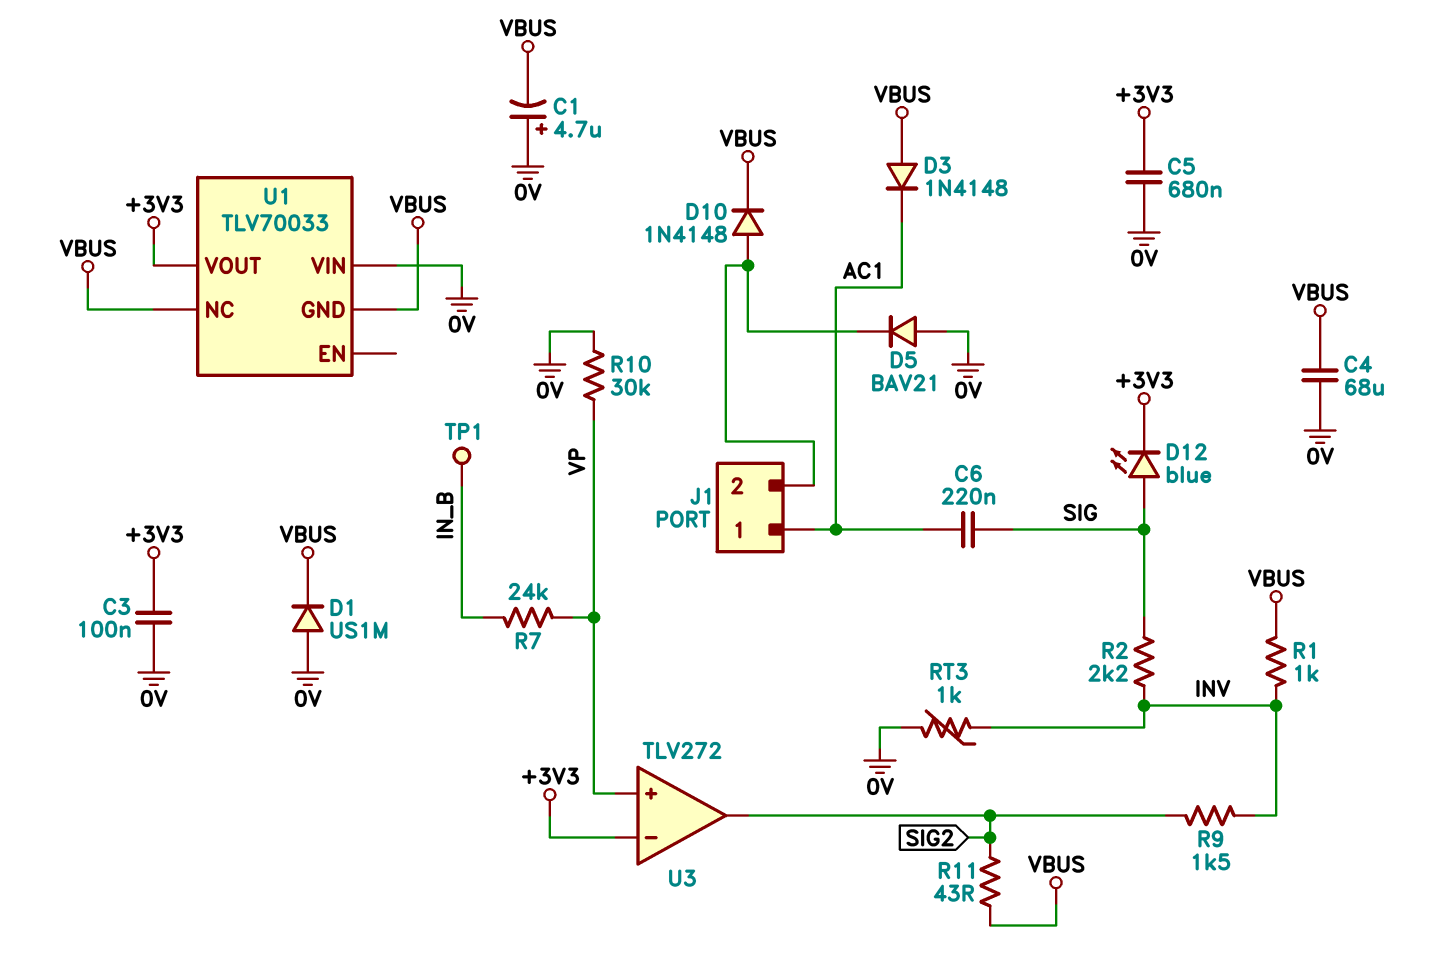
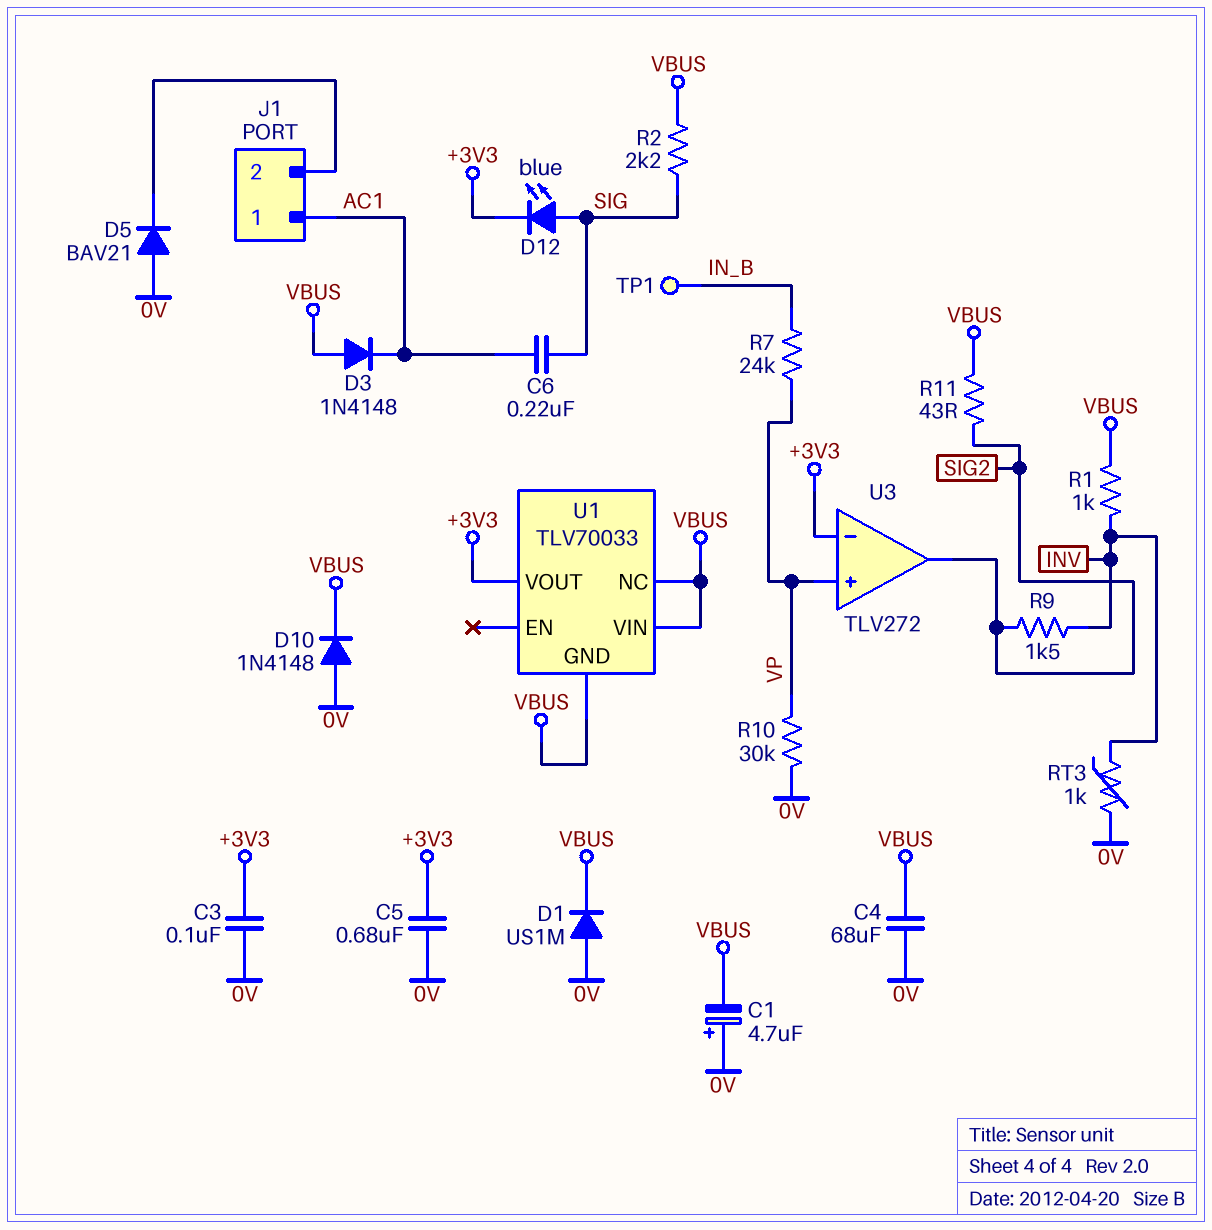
D10: diode 1N4148 (A J1/2, K VBUS) -> diode 1N4148 (A 0V, K VBUS)
R2: 2.2k (INV, SIG) -> 2.2k (SIG, VBUS)
U1 pin VIN: 0V -> VBUS

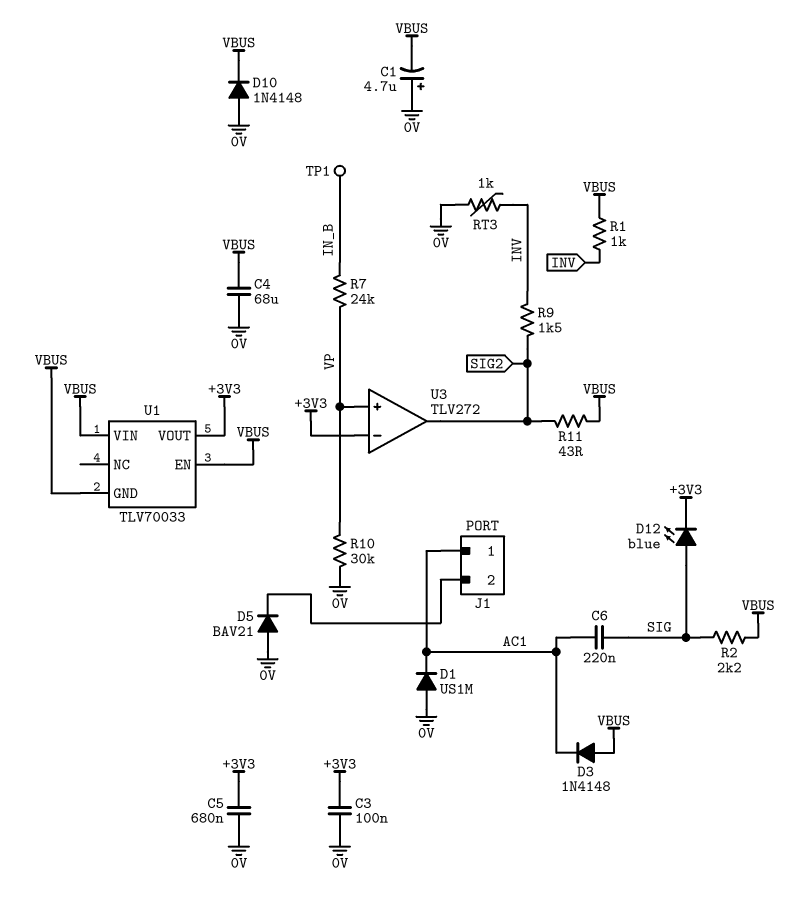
D1: diode US1M (A 0V, K VBUS) -> diode US1M (A 0V, K AC1)
U1 pin EN: none -> VBUS
U1 pin NC: VBUS -> none

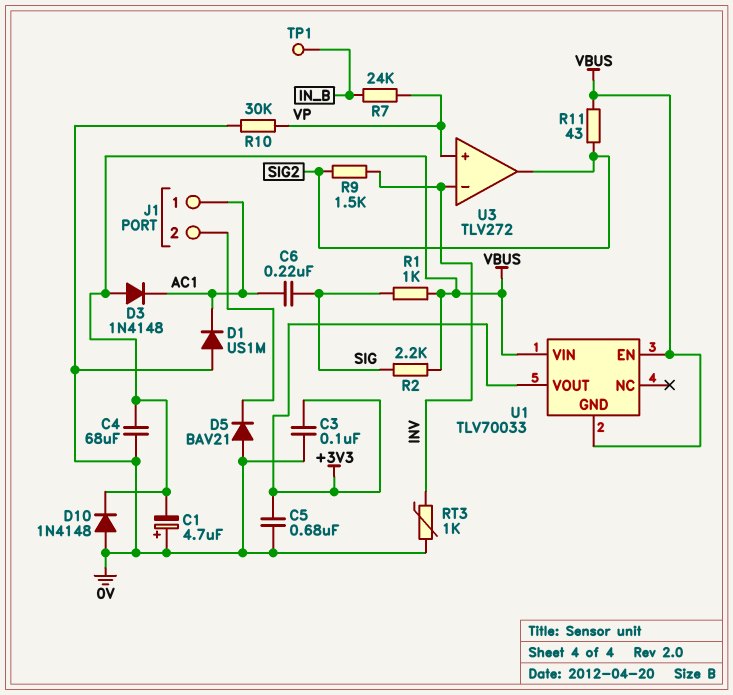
D12: LED blue (A SIG, K +3V3) -> none
R1: 1k (INV, VBUS) -> 1k (SIG, VBUS)
U3 pin in-: +3V3 -> INV

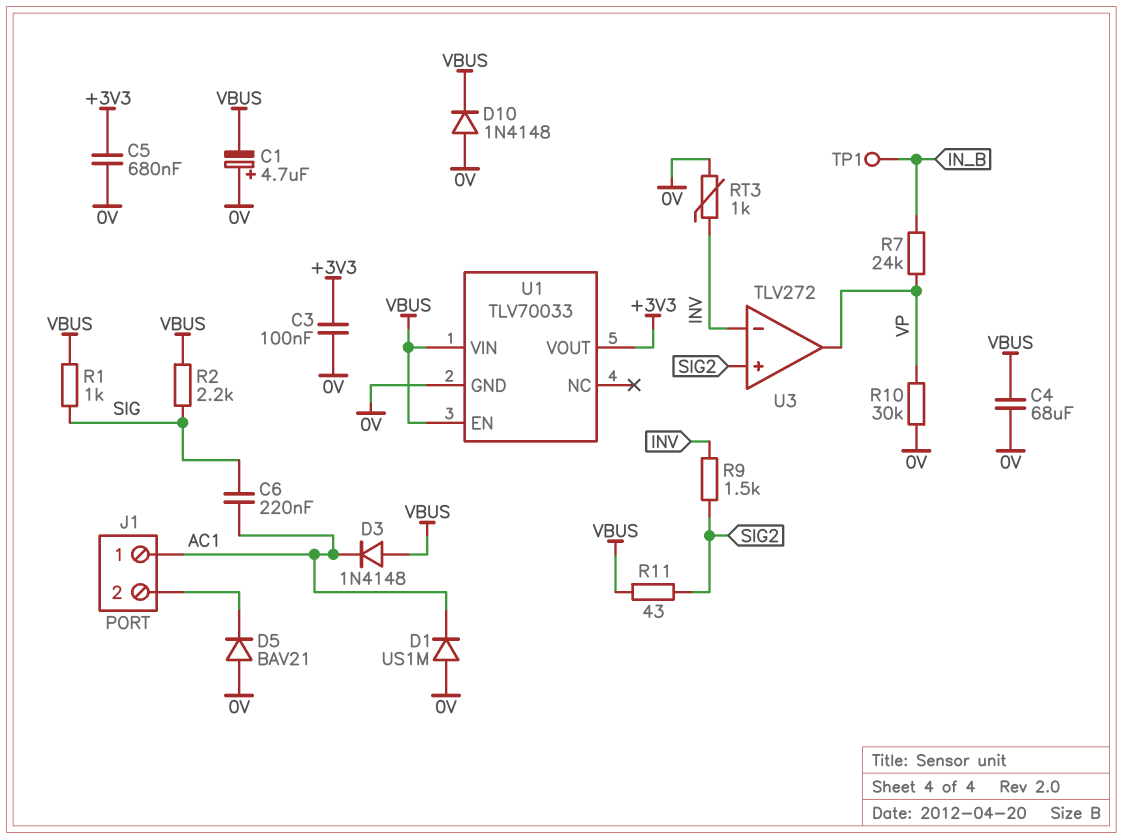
U1 pin GND: VBUS -> 0V
U3 pin in+: VP -> SIG2
U3 pin out: SIG2 -> VP

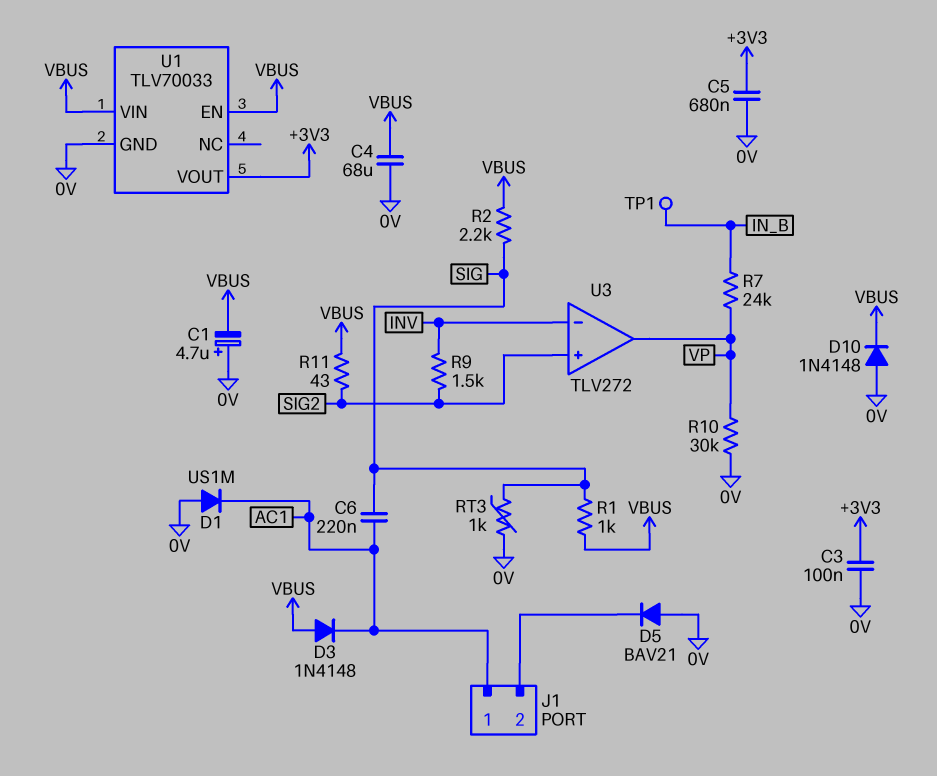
RT3: 1k (0V, INV) -> 1k (0V, SIG)

